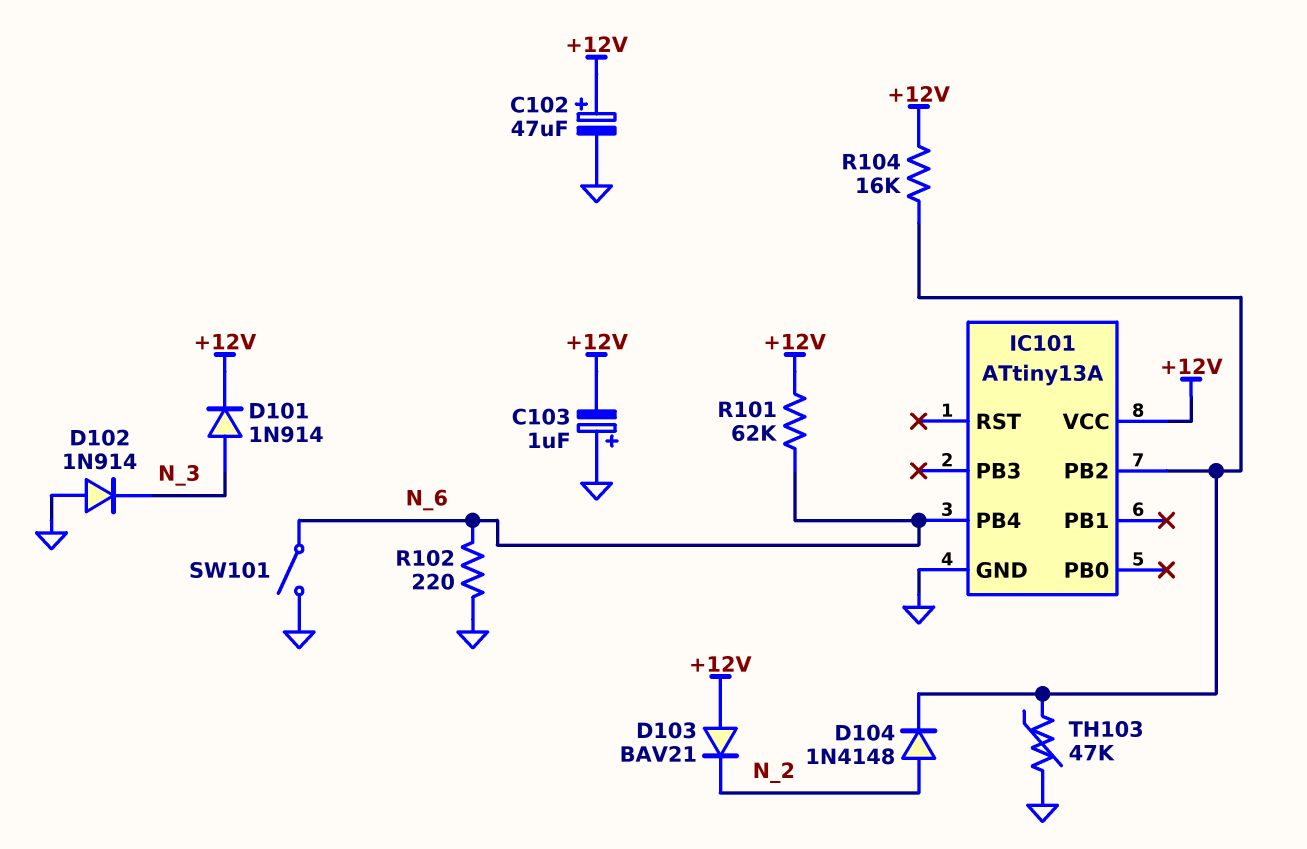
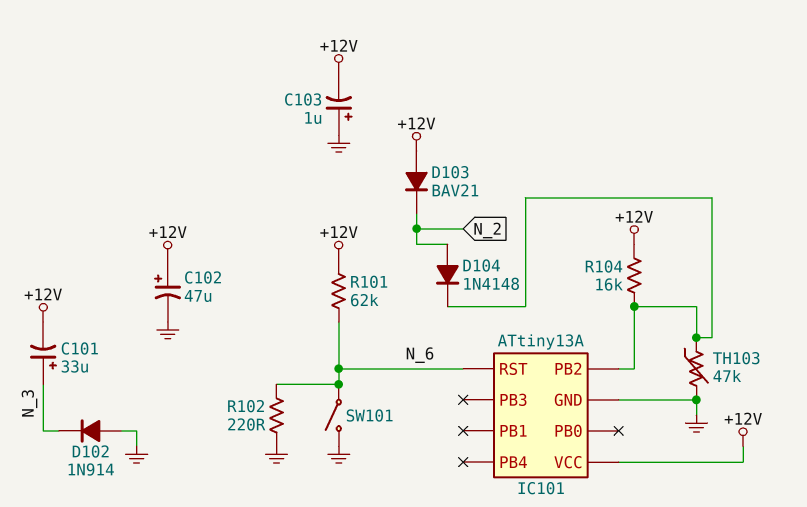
C101: none -> 33uF (plus N_3, minus +12V)
D101: diode 1N914 (A N_3, K +12V) -> none
IC101 pin PB4: N_6 -> none
IC101 pin RST: none -> N_6

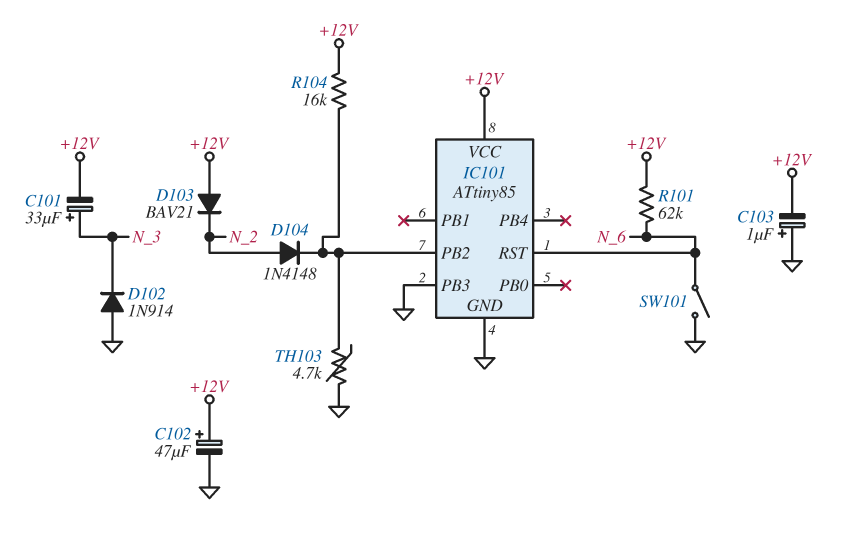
IC101: ATtiny13A -> ATtiny85
IC101 pin PB3: none -> GND
R102: 220 (GND, N_6) -> none
TH103: 47k (GND, IC101/PB2) -> 4.7k (GND, IC101/PB2)

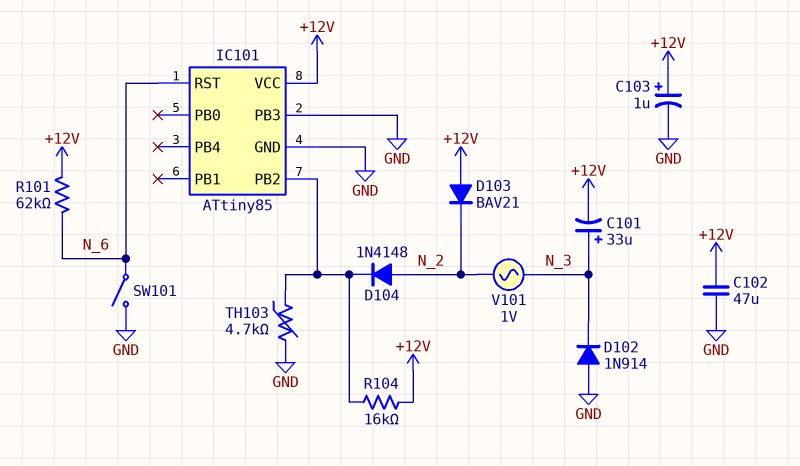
C102: 47uF (plus +12V, minus GND) -> 47uF (+12V, GND)
C103: 1uF (plus GND, minus +12V) -> 1uF (plus +12V, minus GND)
V101: none -> AC 1V (N_2, N_3)

